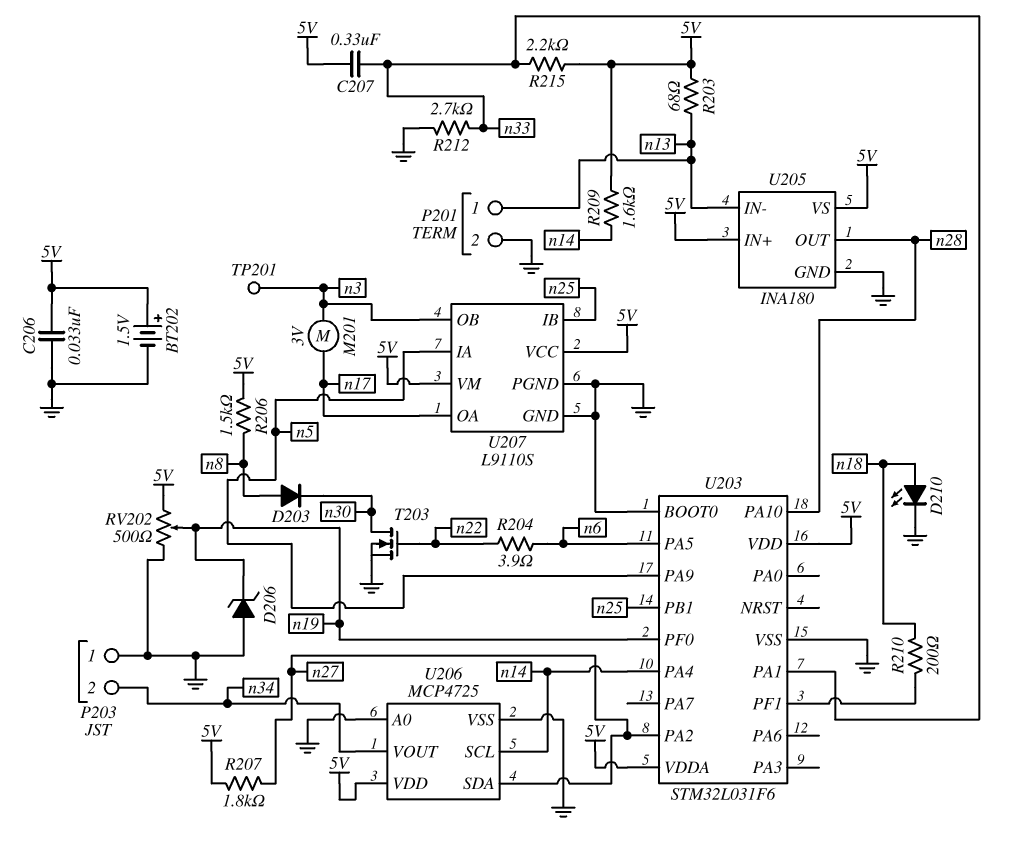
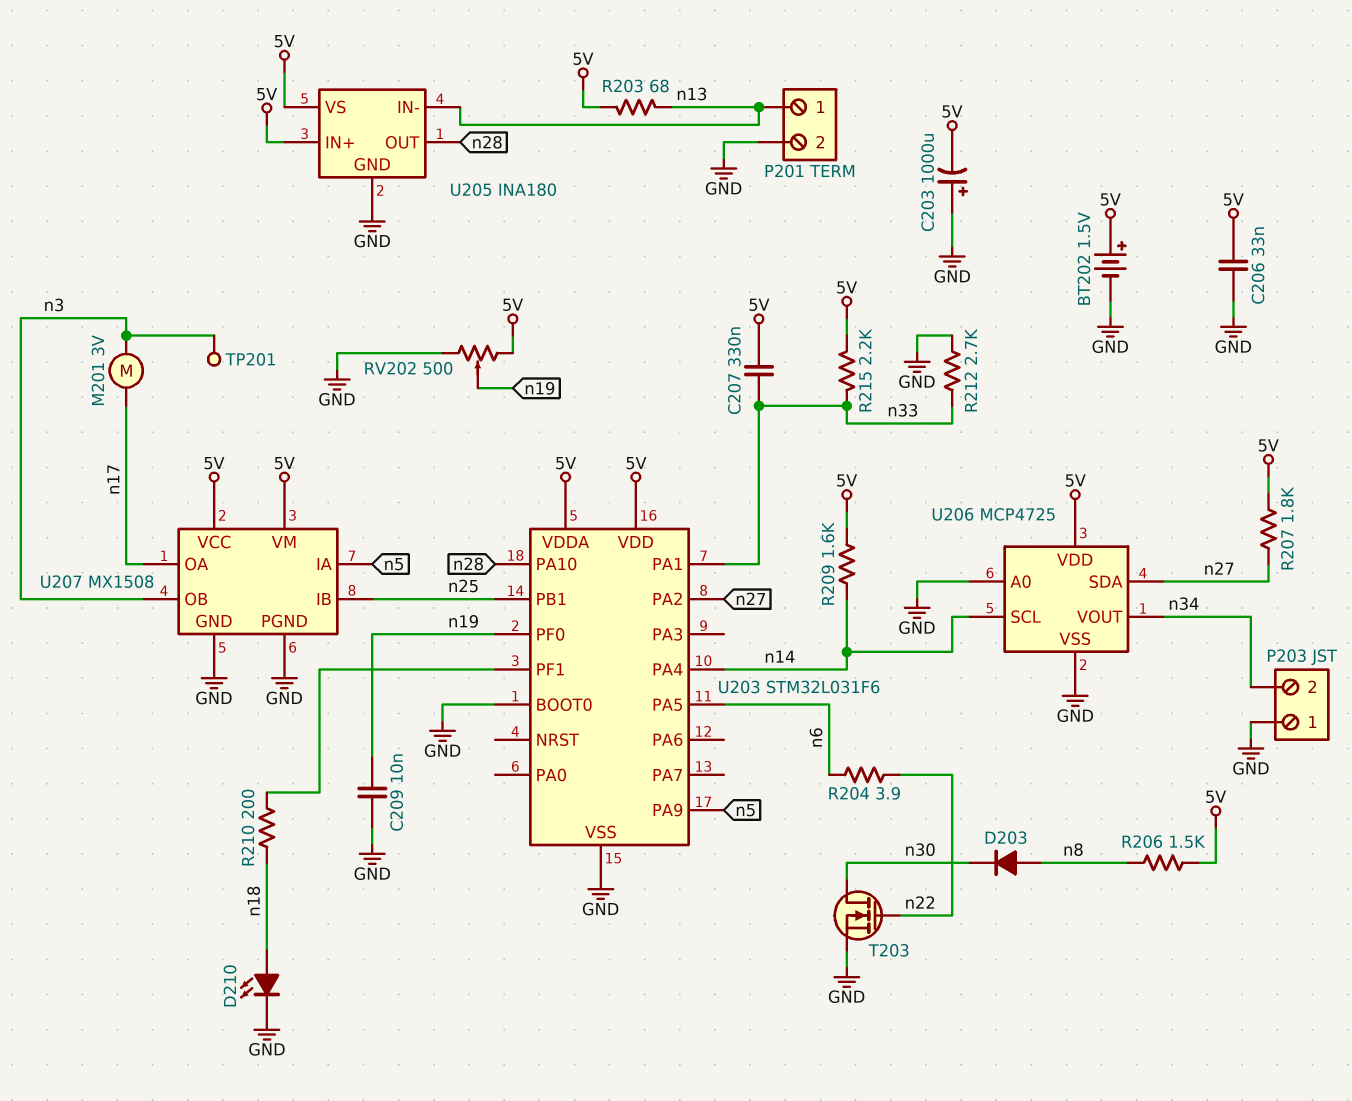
C203: none -> 1000uF (plus GND, minus 5V)
C209: none -> 10nF (GND, n19)
D206: zener (A GND, K n19) -> none
U207: L9110S -> MX1508

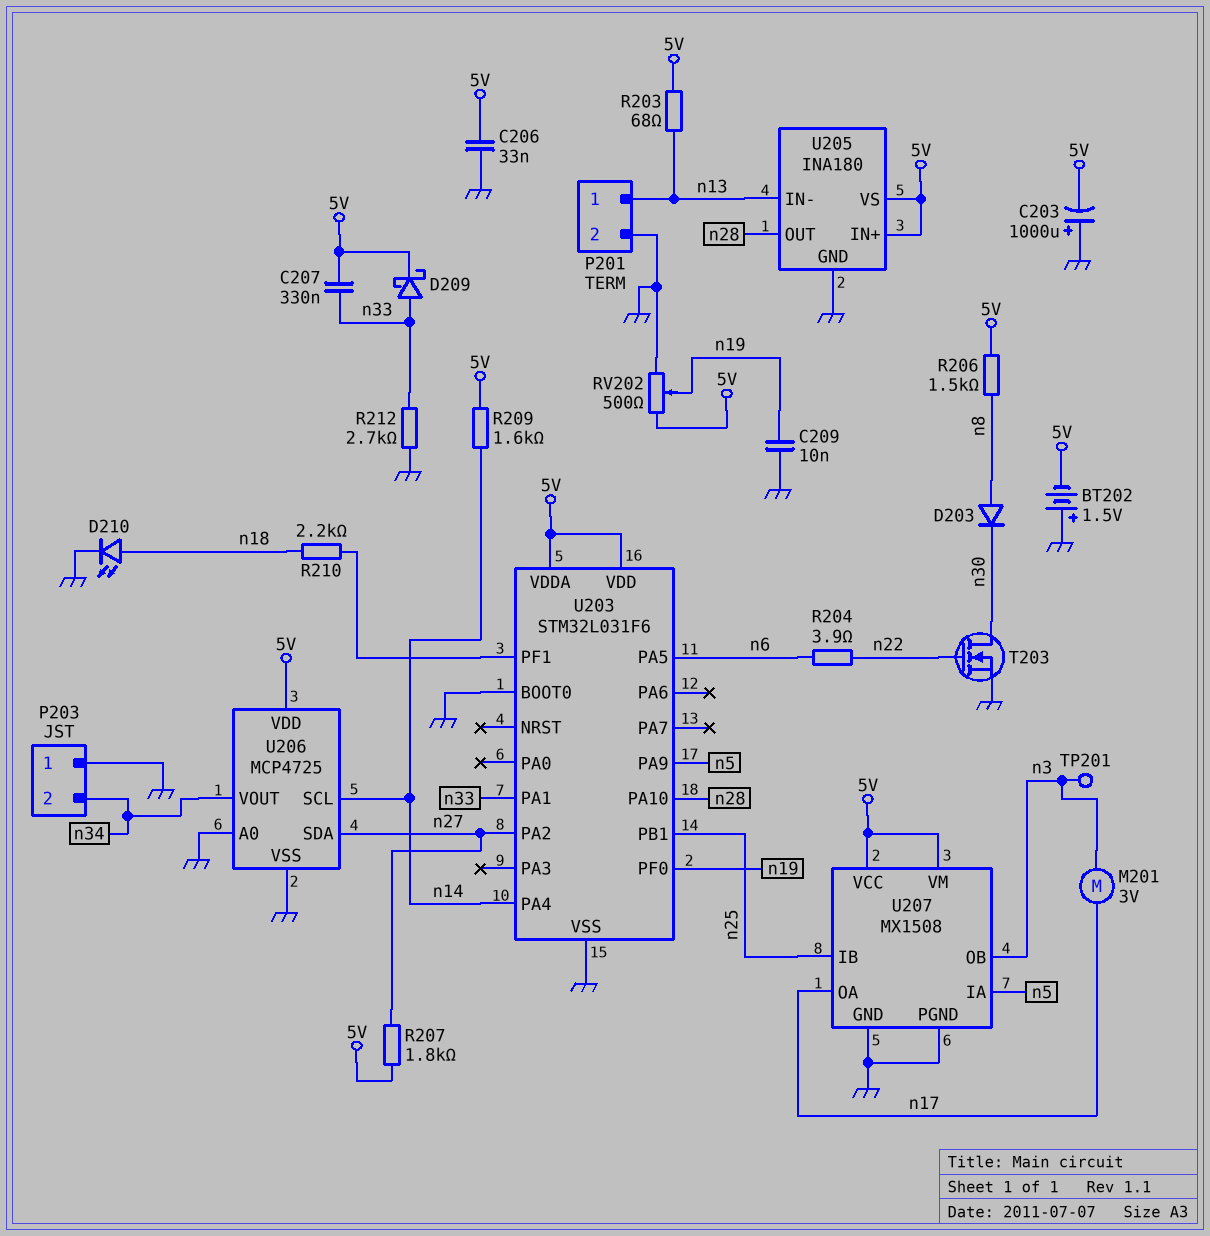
BT202: 1.5V (plus 5V, minus GND) -> 1.5V (plus GND, minus 5V)
D209: none -> schottky (A n33, K 5V)
R210: 200 (U203/PF1, n18) -> 2.2k (U203/PF1, n18)
R215: 2.2k (5V, n33) -> none

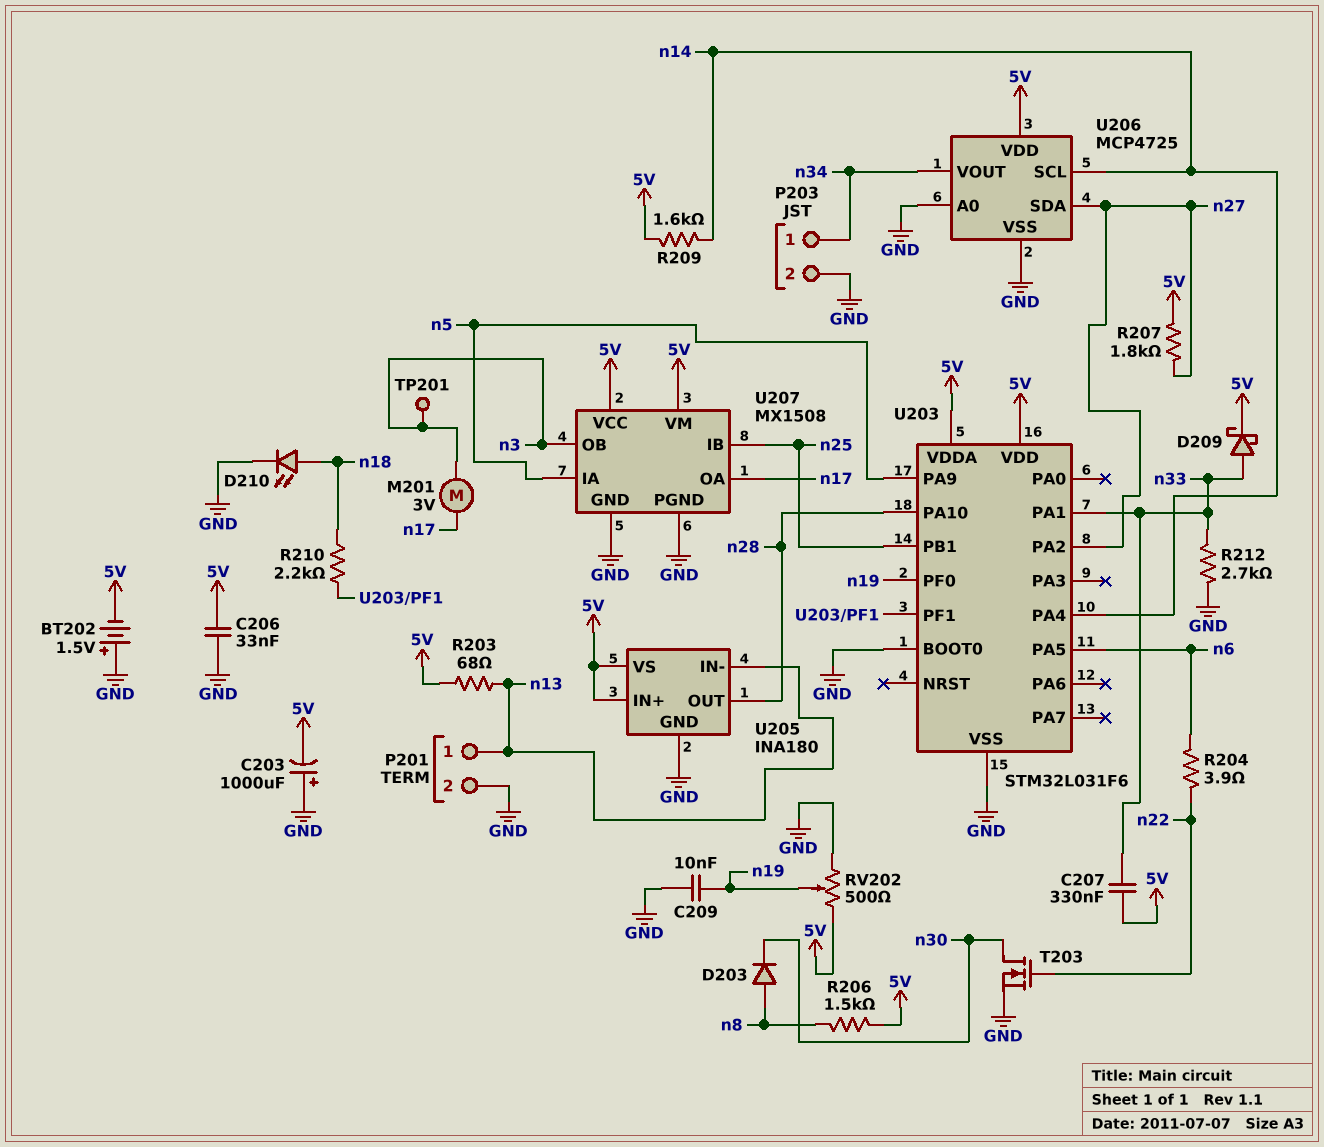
P203 pin 1: GND -> n34
P203 pin 2: n34 -> GND

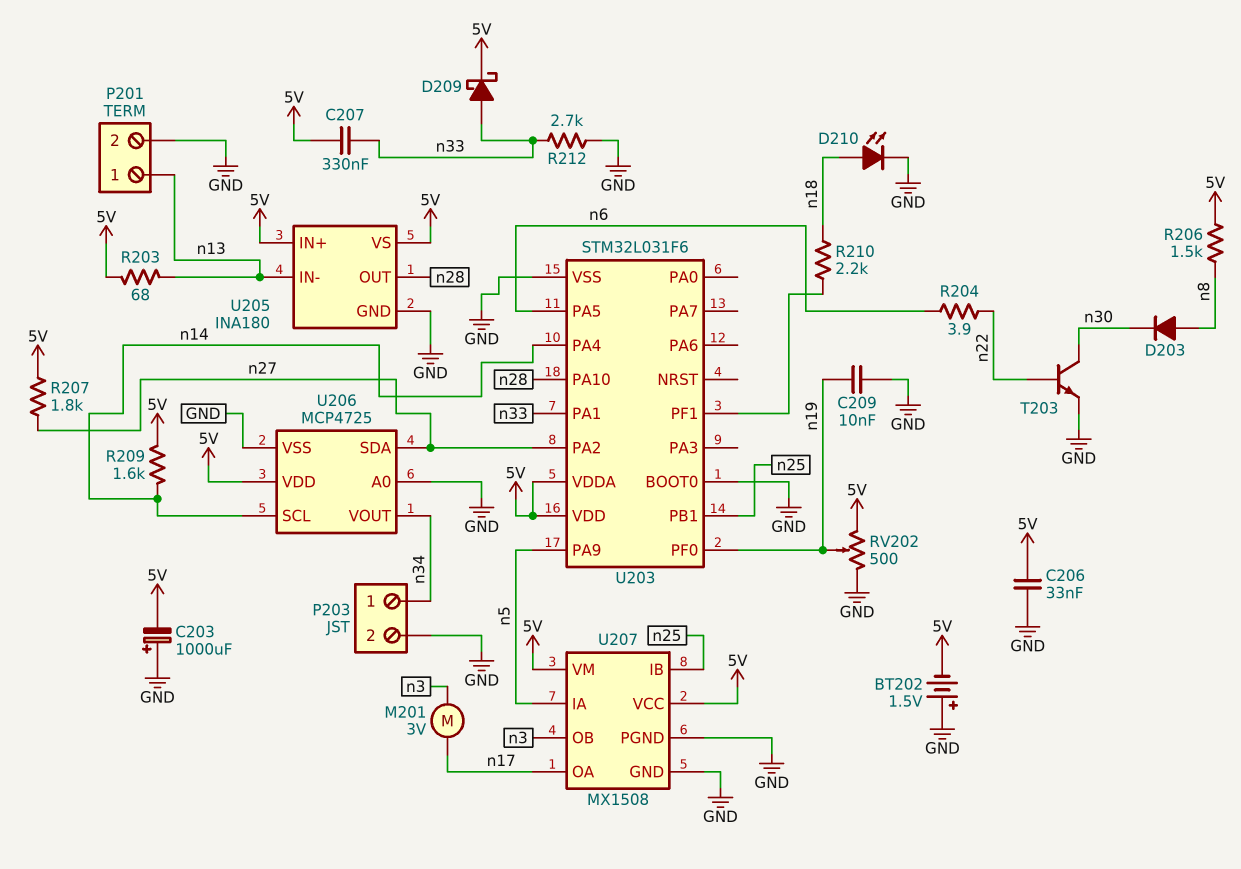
T203: NMOS (G n22, D n30, S GND) -> NPN (B n22, C n30, E GND)
TP201: test point (n3) -> none

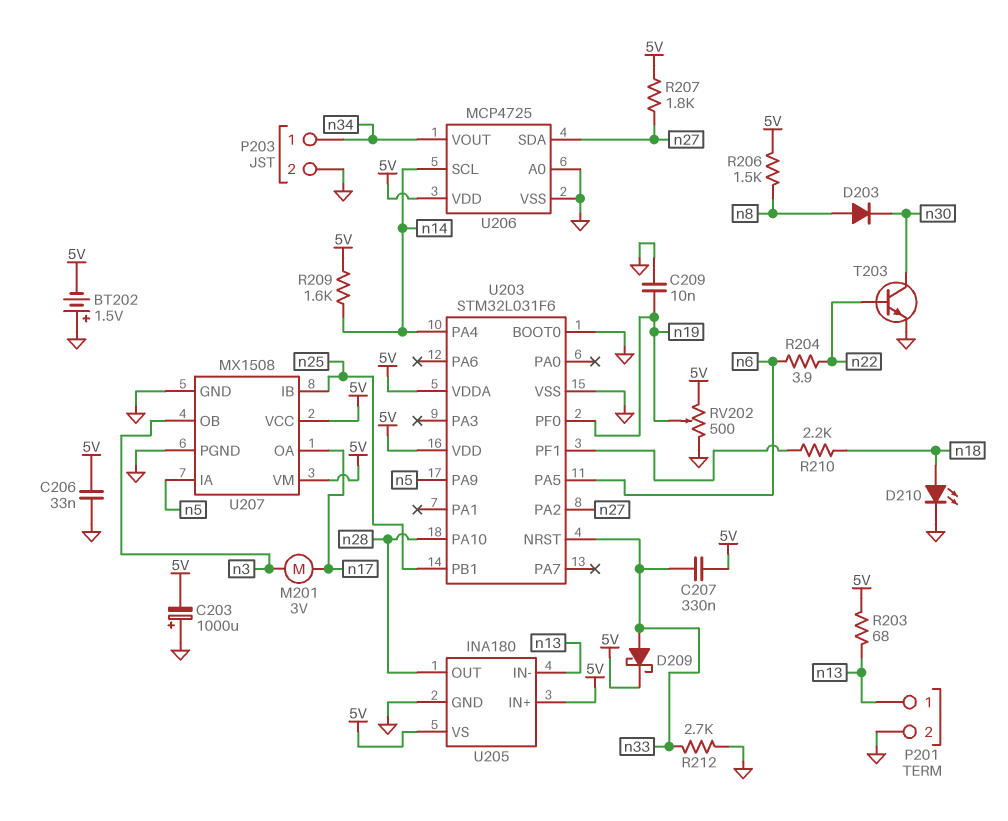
U203 pin NRST: none -> n33
U203 pin PA1: n33 -> none

